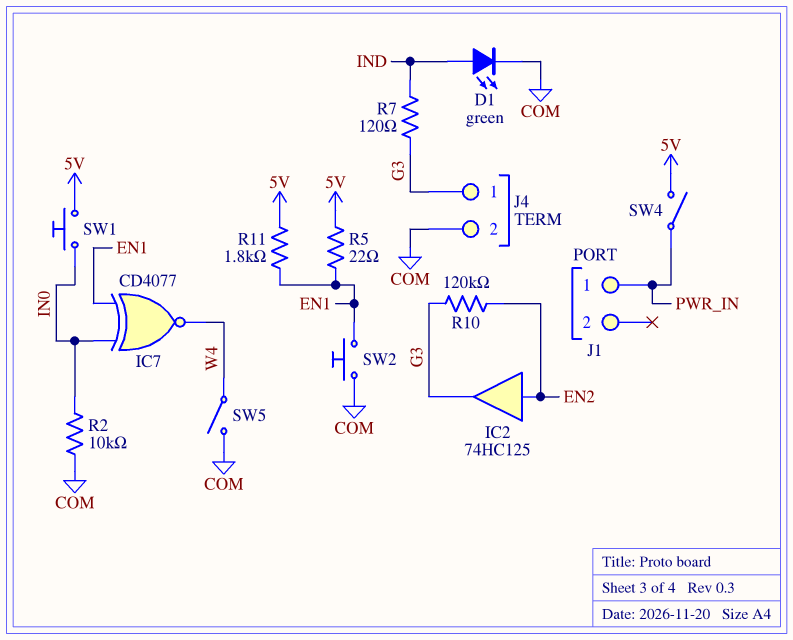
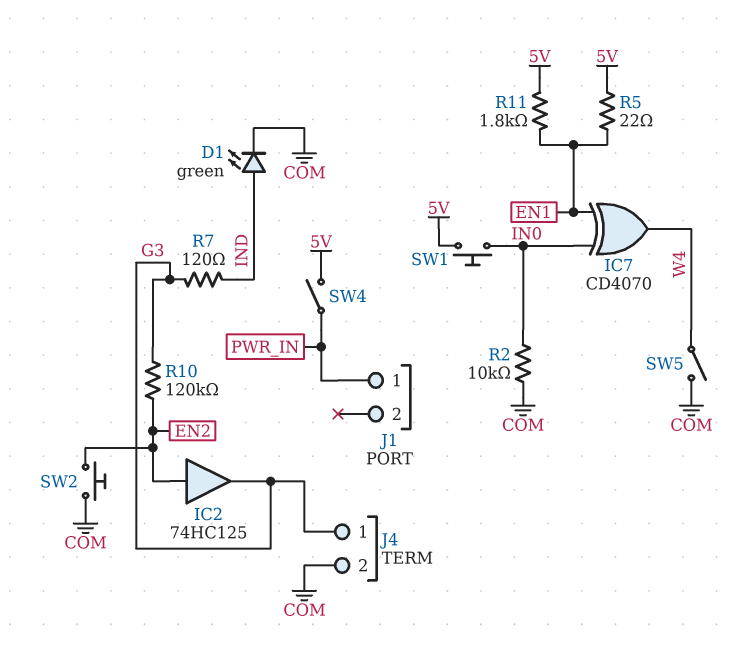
IC7: XNOR CD4077 (in EN1, in IN0, out W4) -> XOR CD4070 (in EN1, in IN0, out W4)
SW2: button (COM, EN1) -> button (COM, EN2)

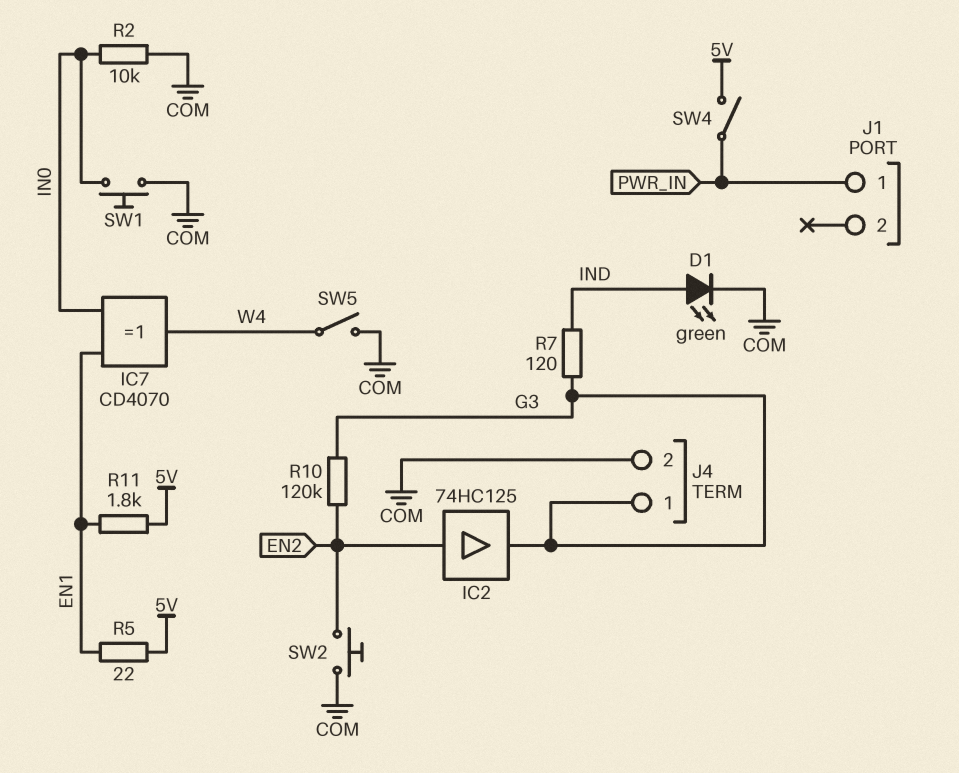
SW1: button (5V, IN0) -> button (COM, IN0)

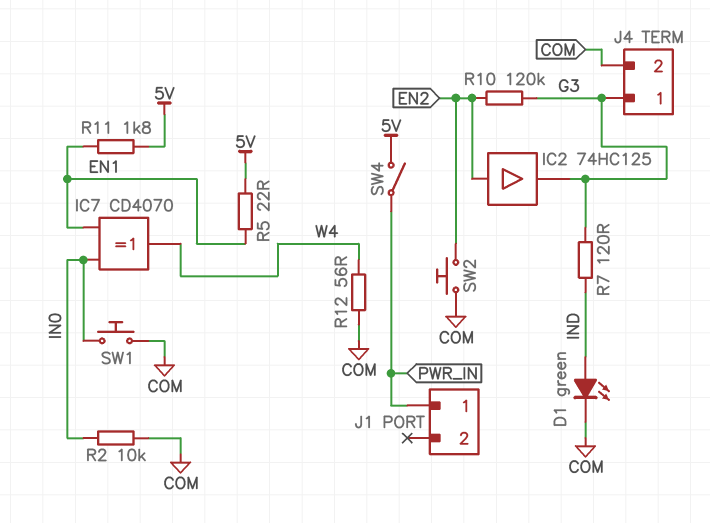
R12: none -> 56 (COM, W4)
SW5: switch (COM, W4) -> none

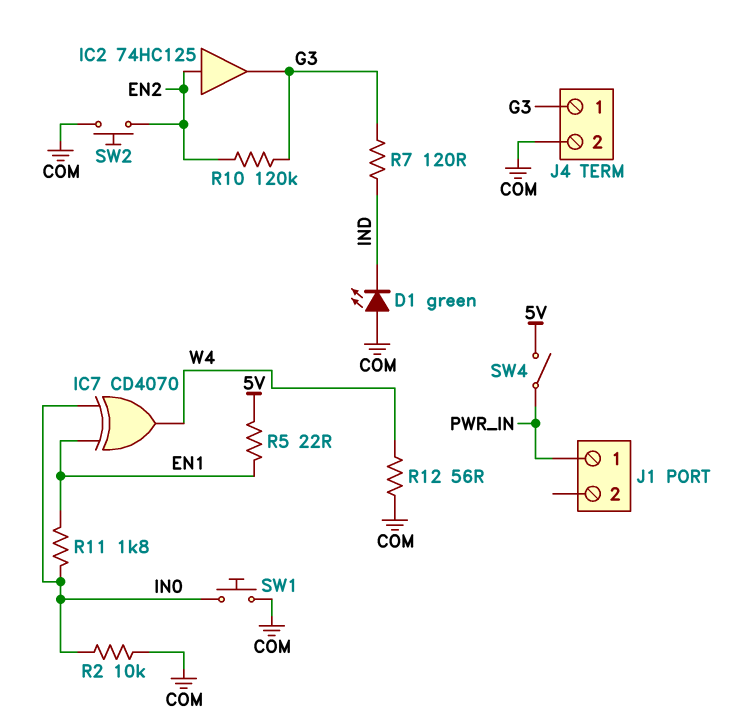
D1: LED green (A IND, K COM) -> LED green (A COM, K IND)
R11: 1.8k (5V, EN1) -> 1.8k (EN1, IN0)

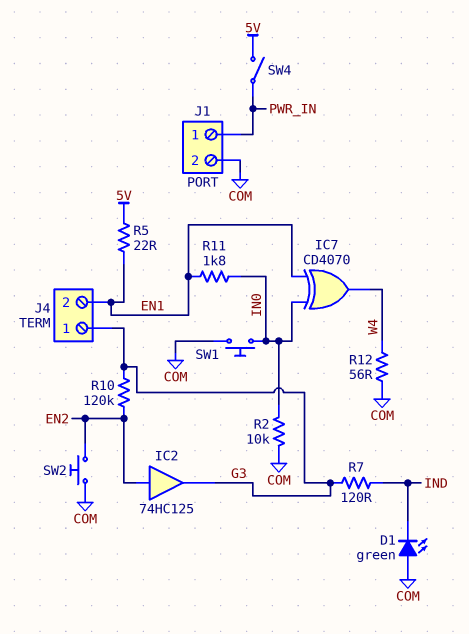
J1 pin 2: none -> COM
J4 pin 2: COM -> EN1

